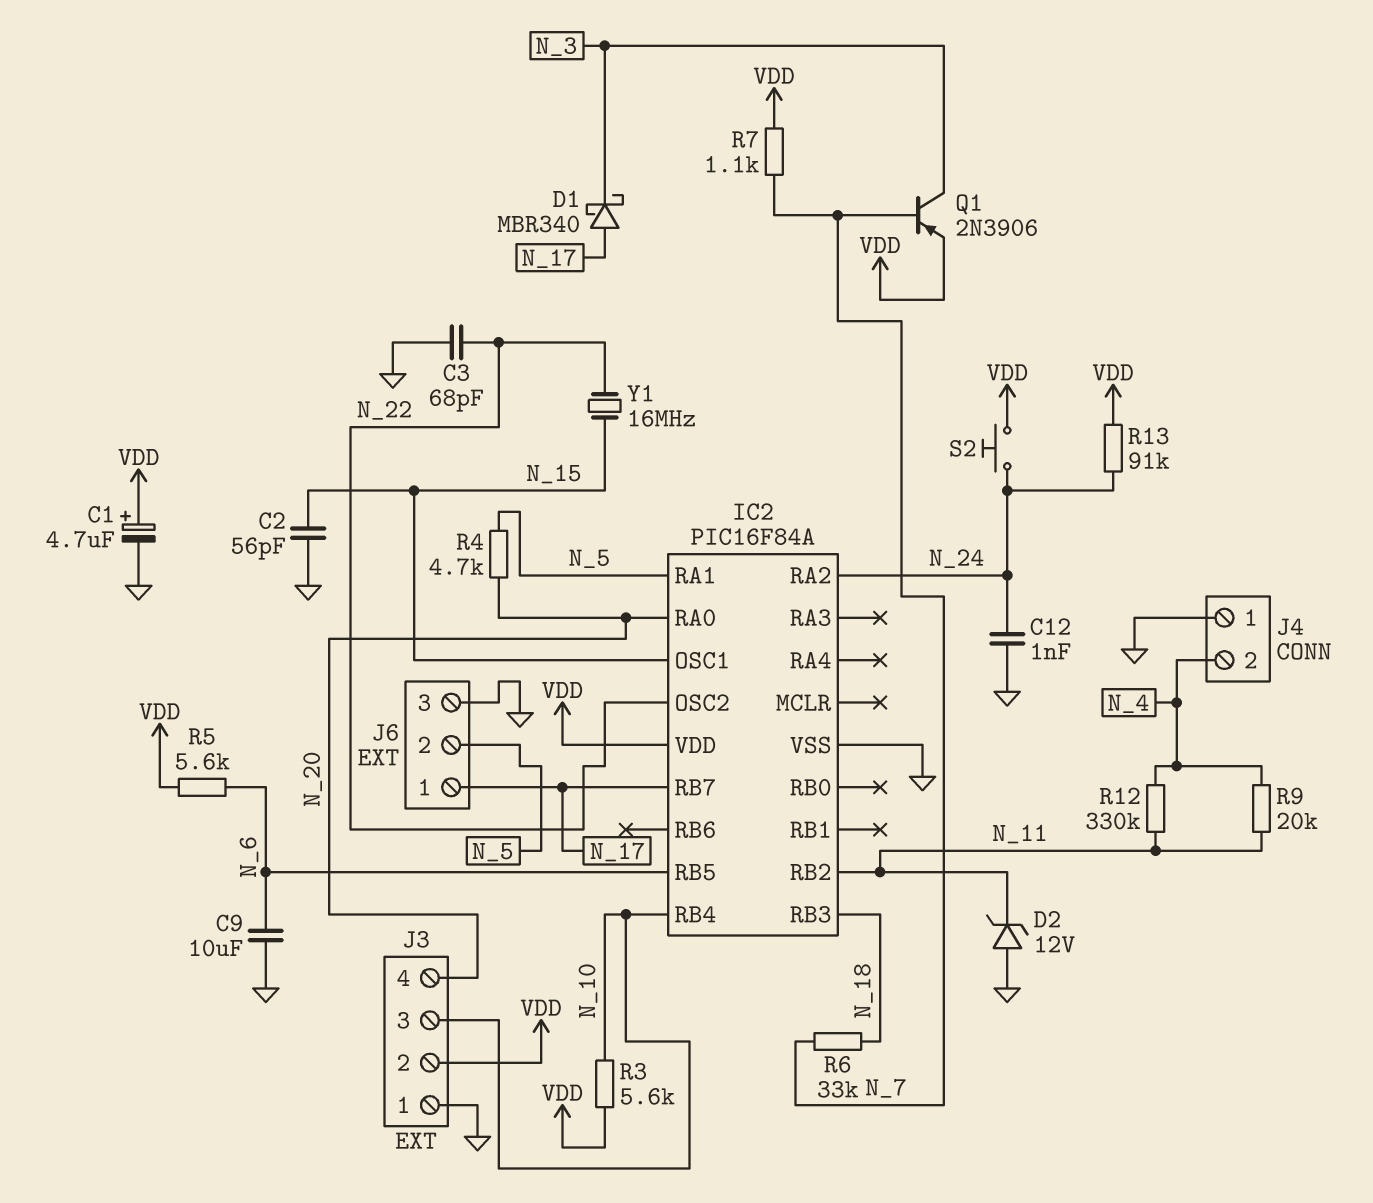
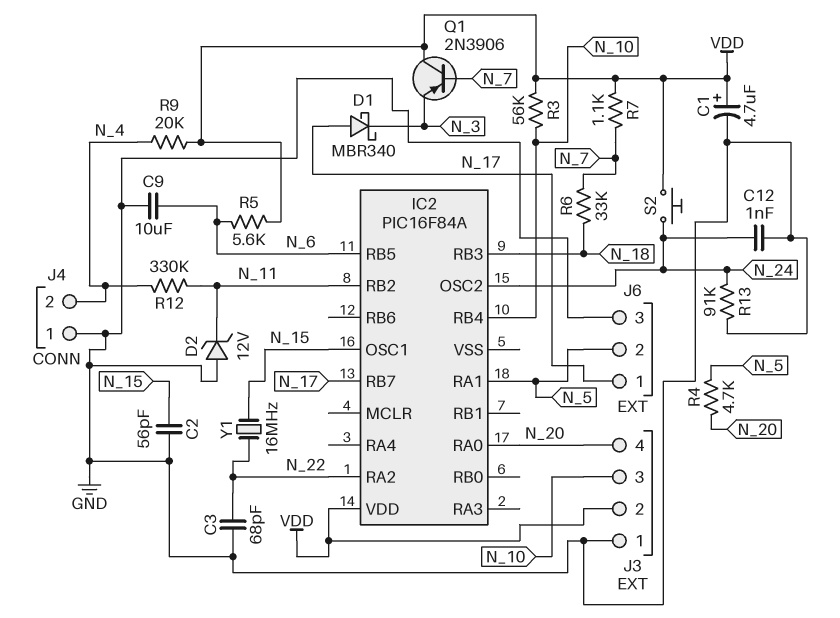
IC2 pin OSC2: N_22 -> N_24
IC2 pin RA2: N_24 -> N_22
IC2 pin VSS: GND -> none
Q1: PNP 2N3906 (B N_7, C N_3, E VDD) -> PNP 2N3906 (B N_7, C VDD, E N_3)
R3: 5.6k (N_10, VDD) -> 56k (N_10, VDD)
R9: 20k (N_4, N_11) -> 20k (N_4, VDD)
R13: 91k (N_24, VDD) -> 91k (GND, N_24)

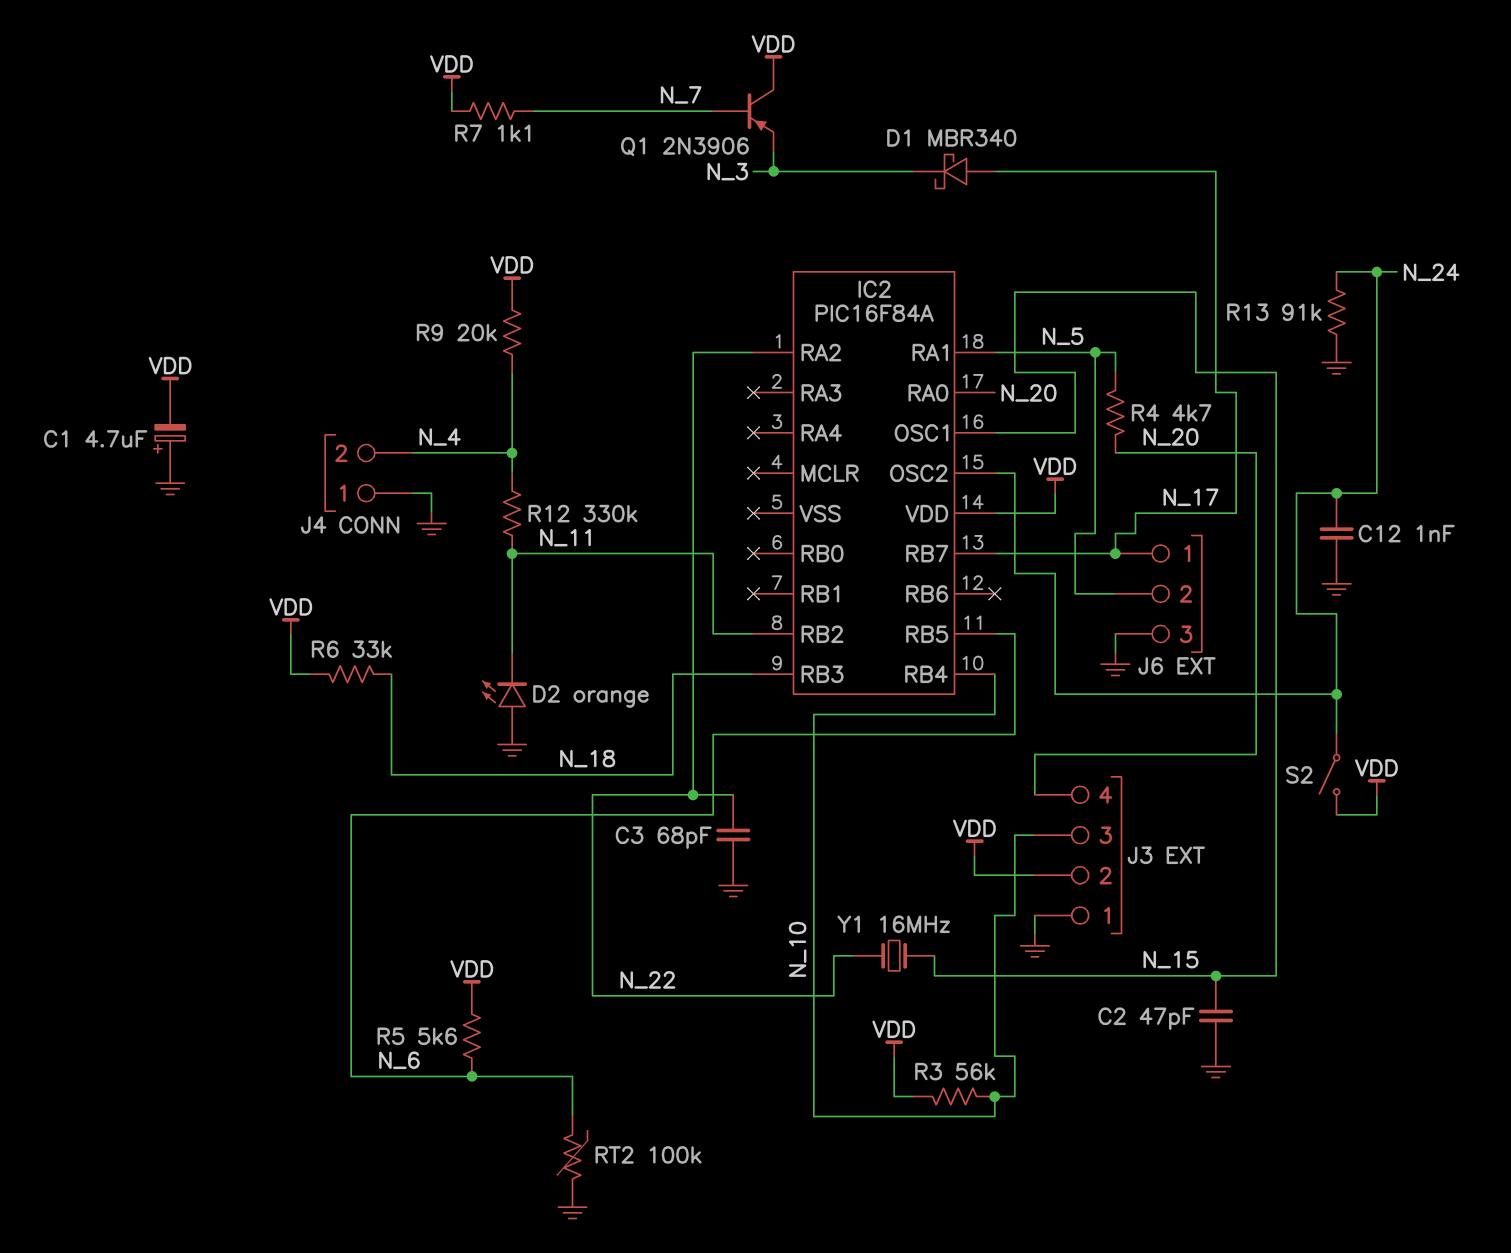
C1: 4.7uF (plus VDD, minus GND) -> 4.7uF (plus GND, minus VDD)
C2: 56pF (GND, N_15) -> 47pF (GND, N_15)
C9: 10uF (GND, N_6) -> none
D2: zener 12V (A GND, K N_11) -> LED orange (A GND, K N_11)
R6: 33k (N_7, N_18) -> 33k (N_18, VDD)
RT2: none -> 100k (GND, N_6)
S2: button (N_24, VDD) -> switch (N_24, VDD)

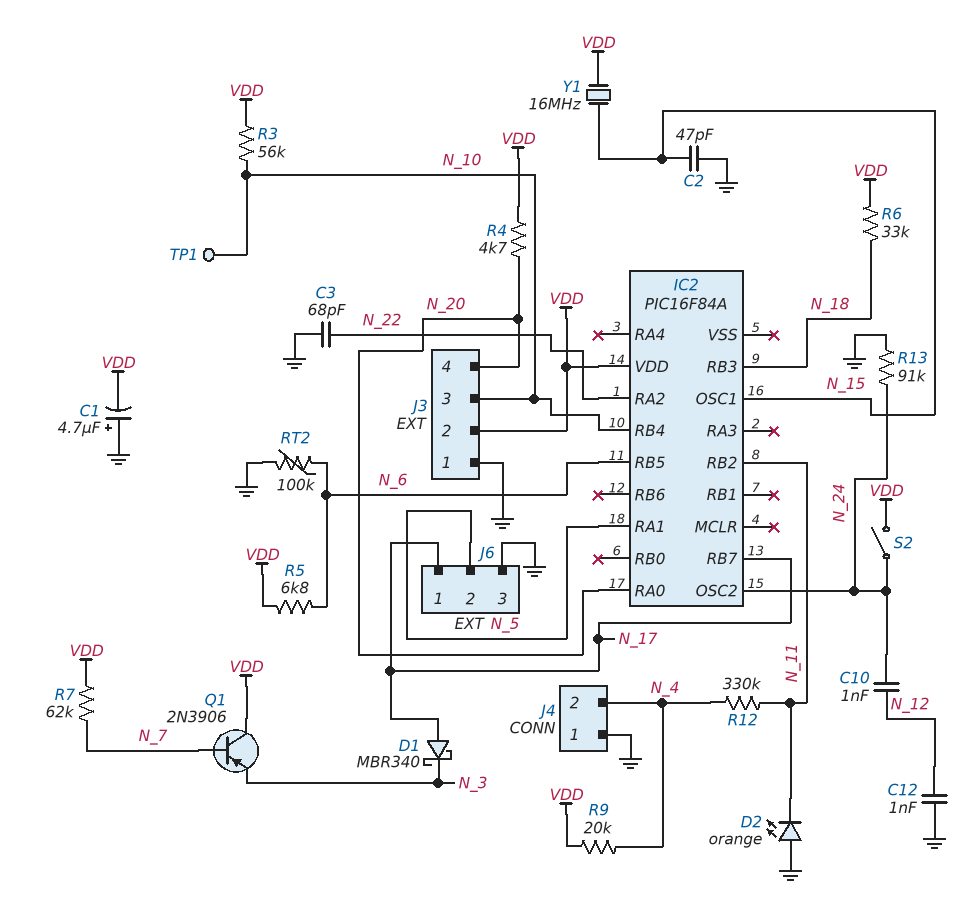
C10: none -> 1nF (N_12, N_24)
C12: 1nF (GND, N_24) -> 1nF (GND, N_12)
R4: 4.7k (N_5, N_20) -> 4.7k (N_20, VDD)
R5: 5.6k (N_6, VDD) -> 6.8k (N_6, VDD)
R7: 1.1k (N_7, VDD) -> 62k (N_7, VDD)
TP1: none -> test point (N_10)
Y1: 16MHz (N_15, N_22) -> 16MHz (N_15, VDD)

